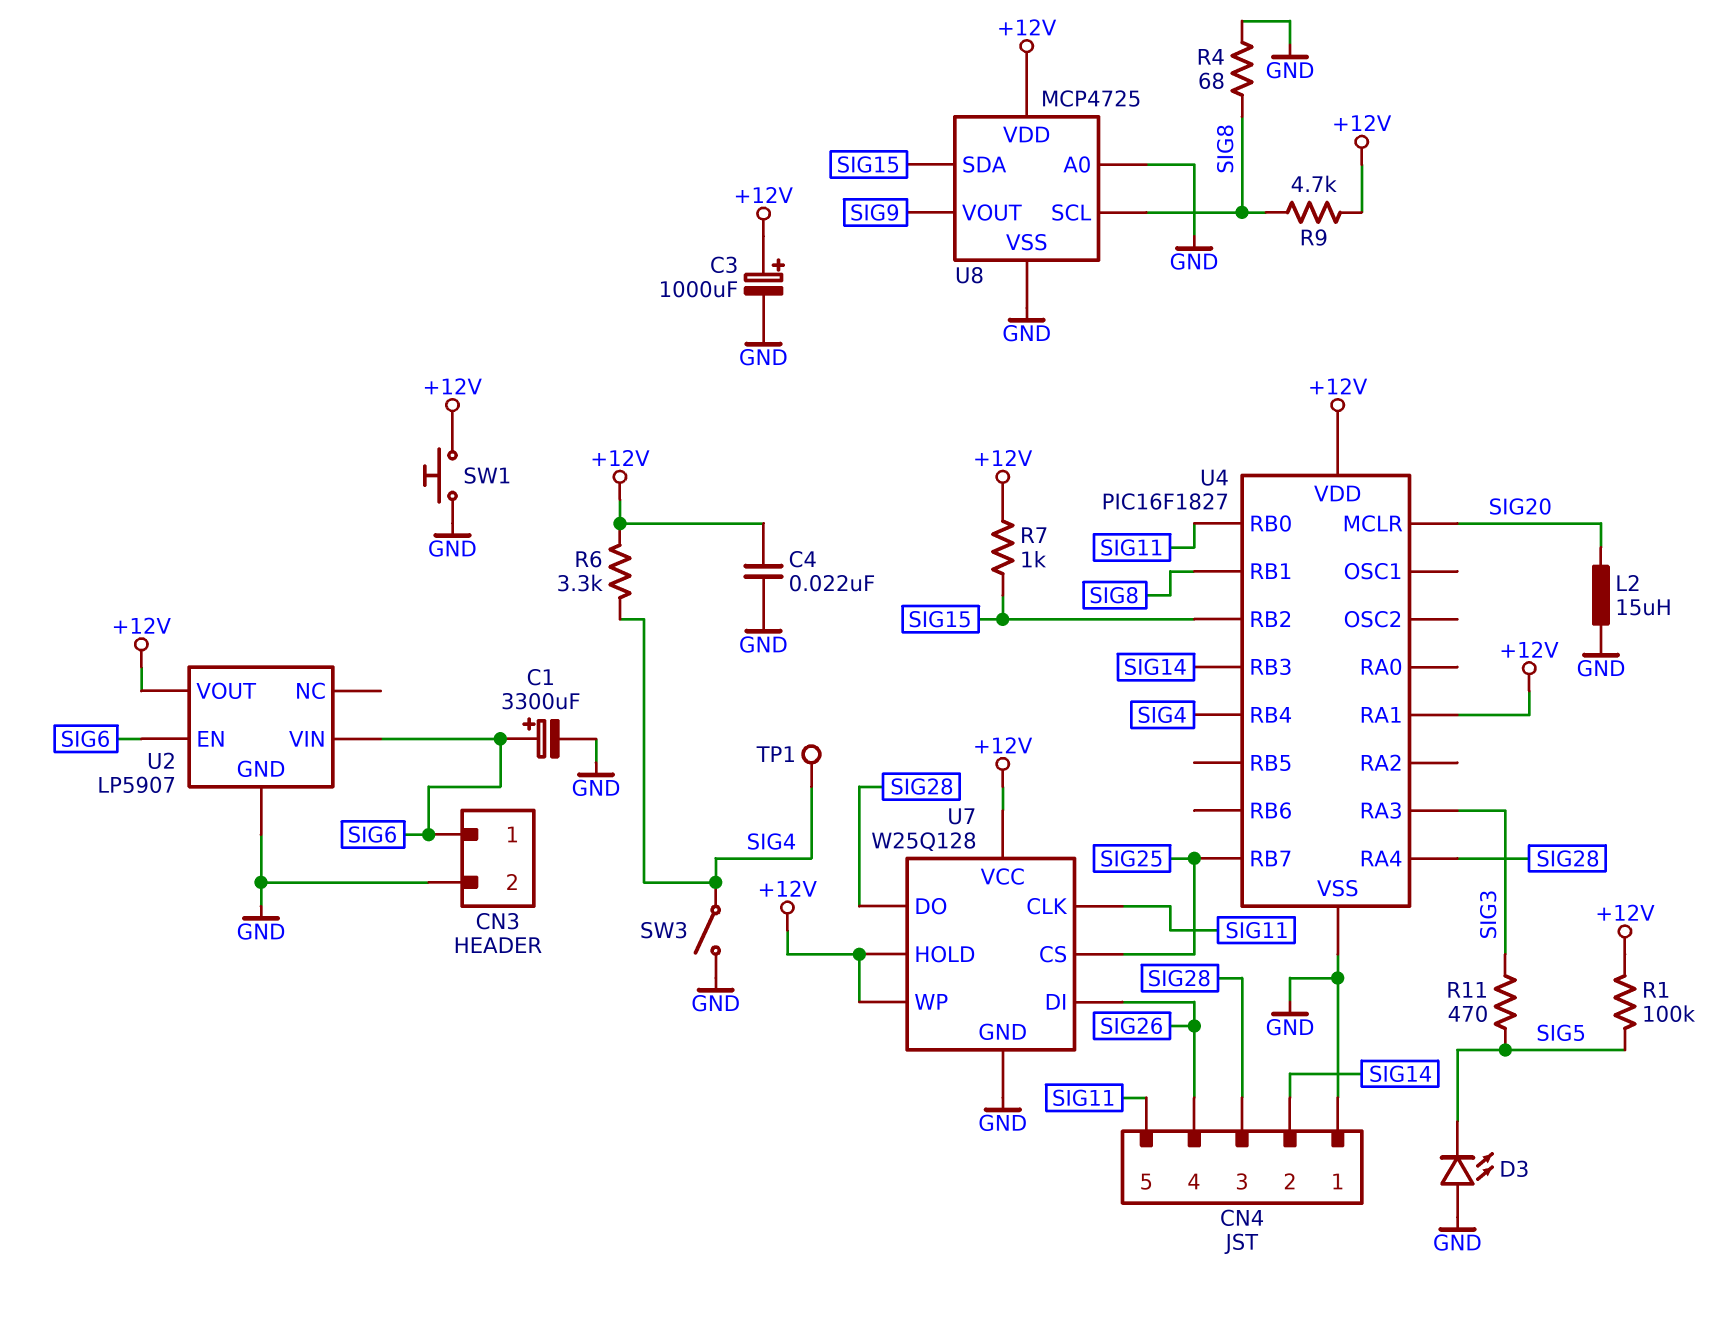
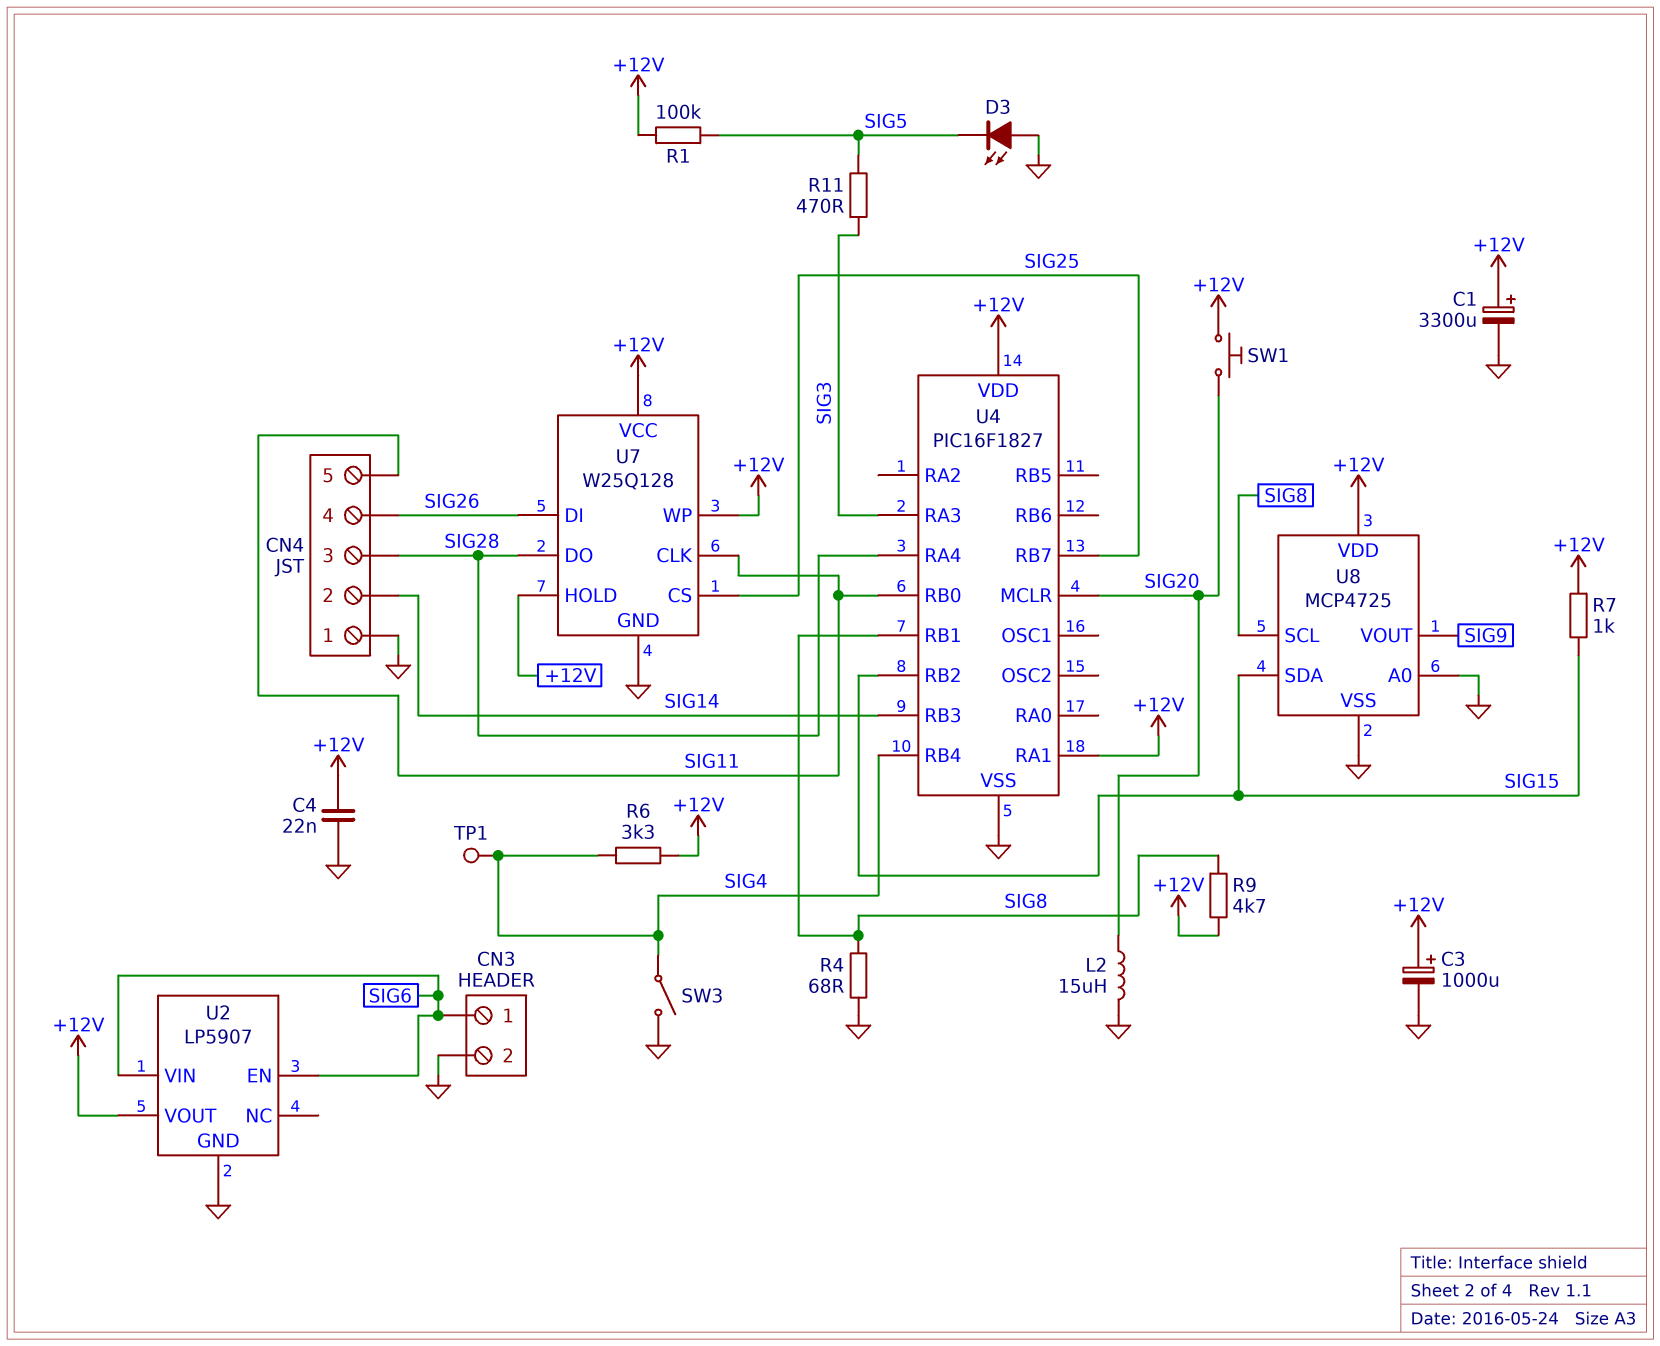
C1: 3300uF (plus SIG6, minus GND) -> 3300uF (plus +12V, minus GND)
SW1: button (+12V, GND) -> button (+12V, SIG20)

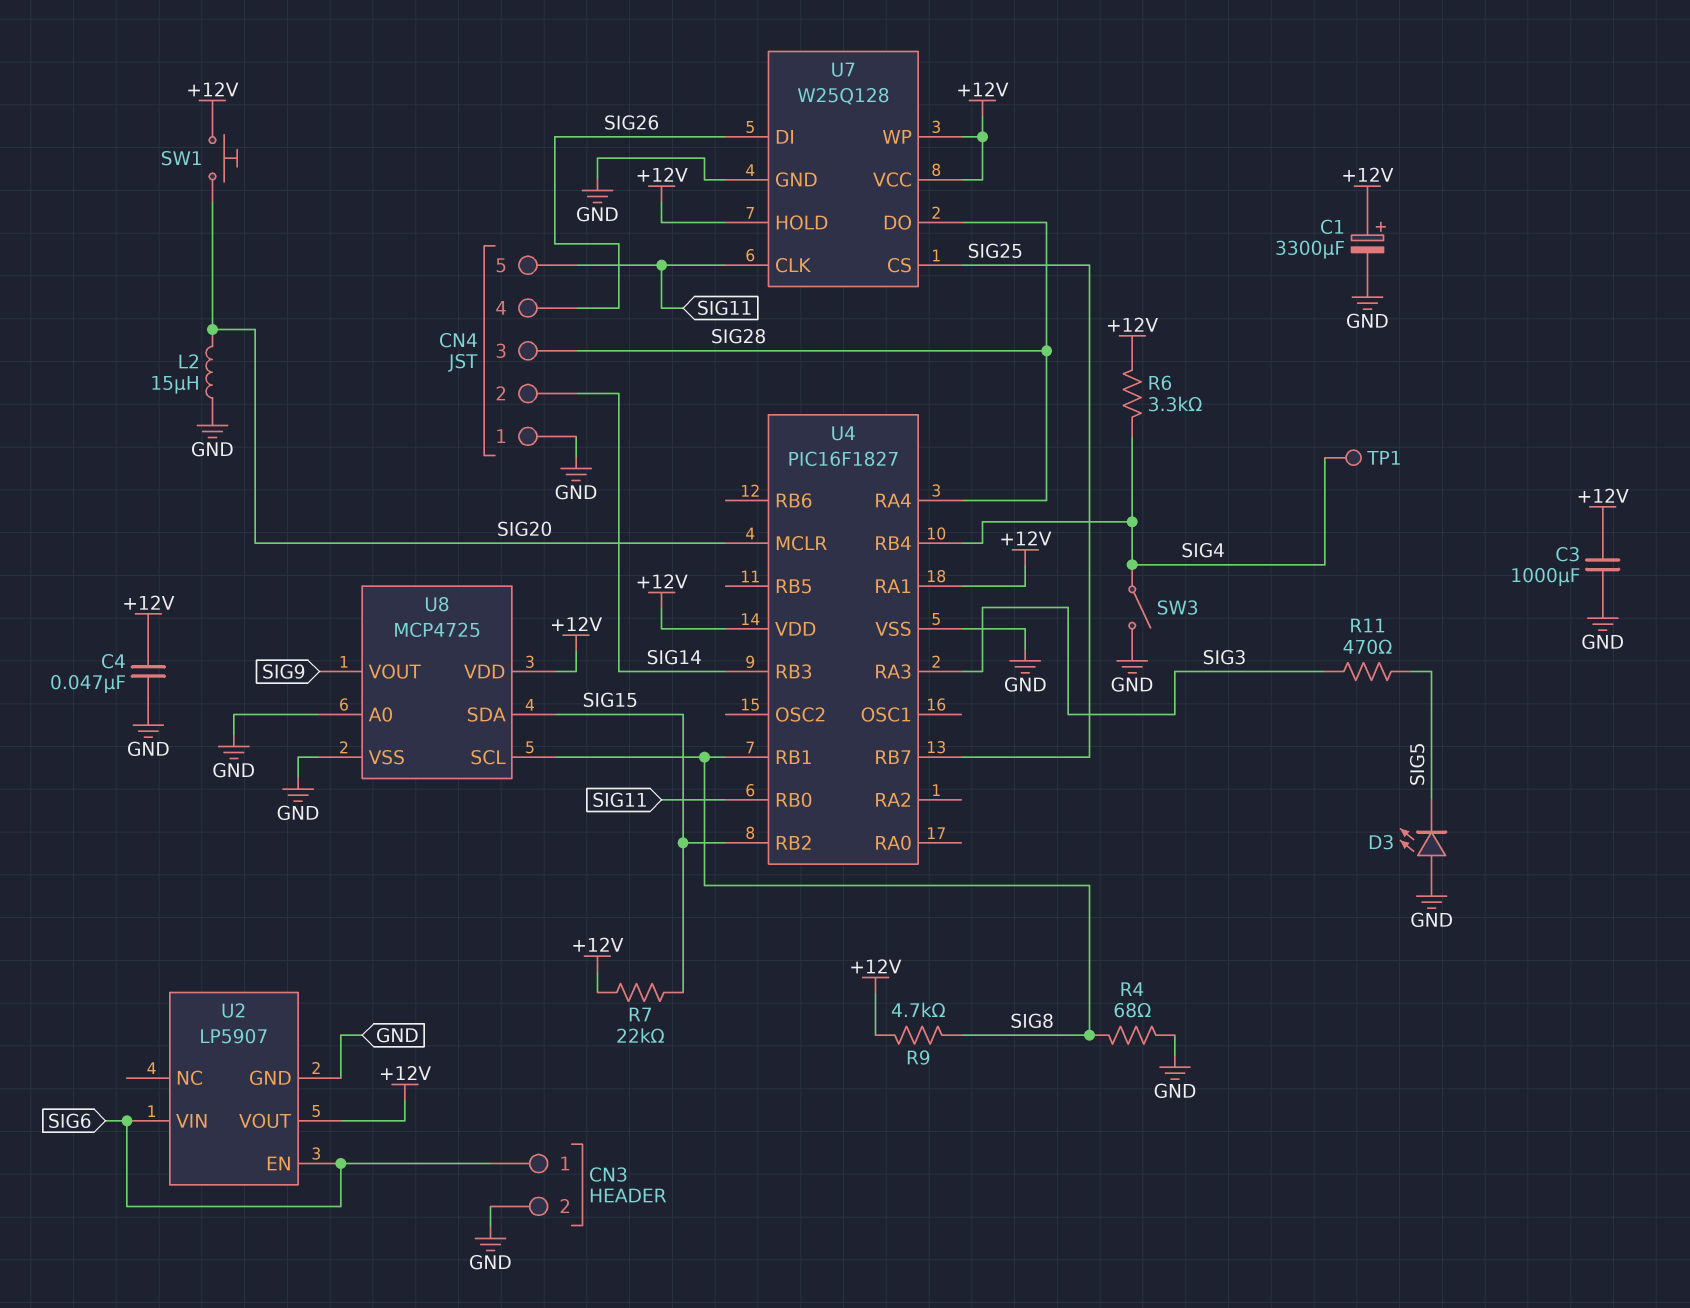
C3: 1000uF (plus +12V, minus GND) -> 1000uF (+12V, GND)
C4: 22nF (+12V, GND) -> 47nF (+12V, GND)
R1: 100k (+12V, SIG5) -> none
R7: 1k (+12V, SIG15) -> 22k (+12V, SIG15)

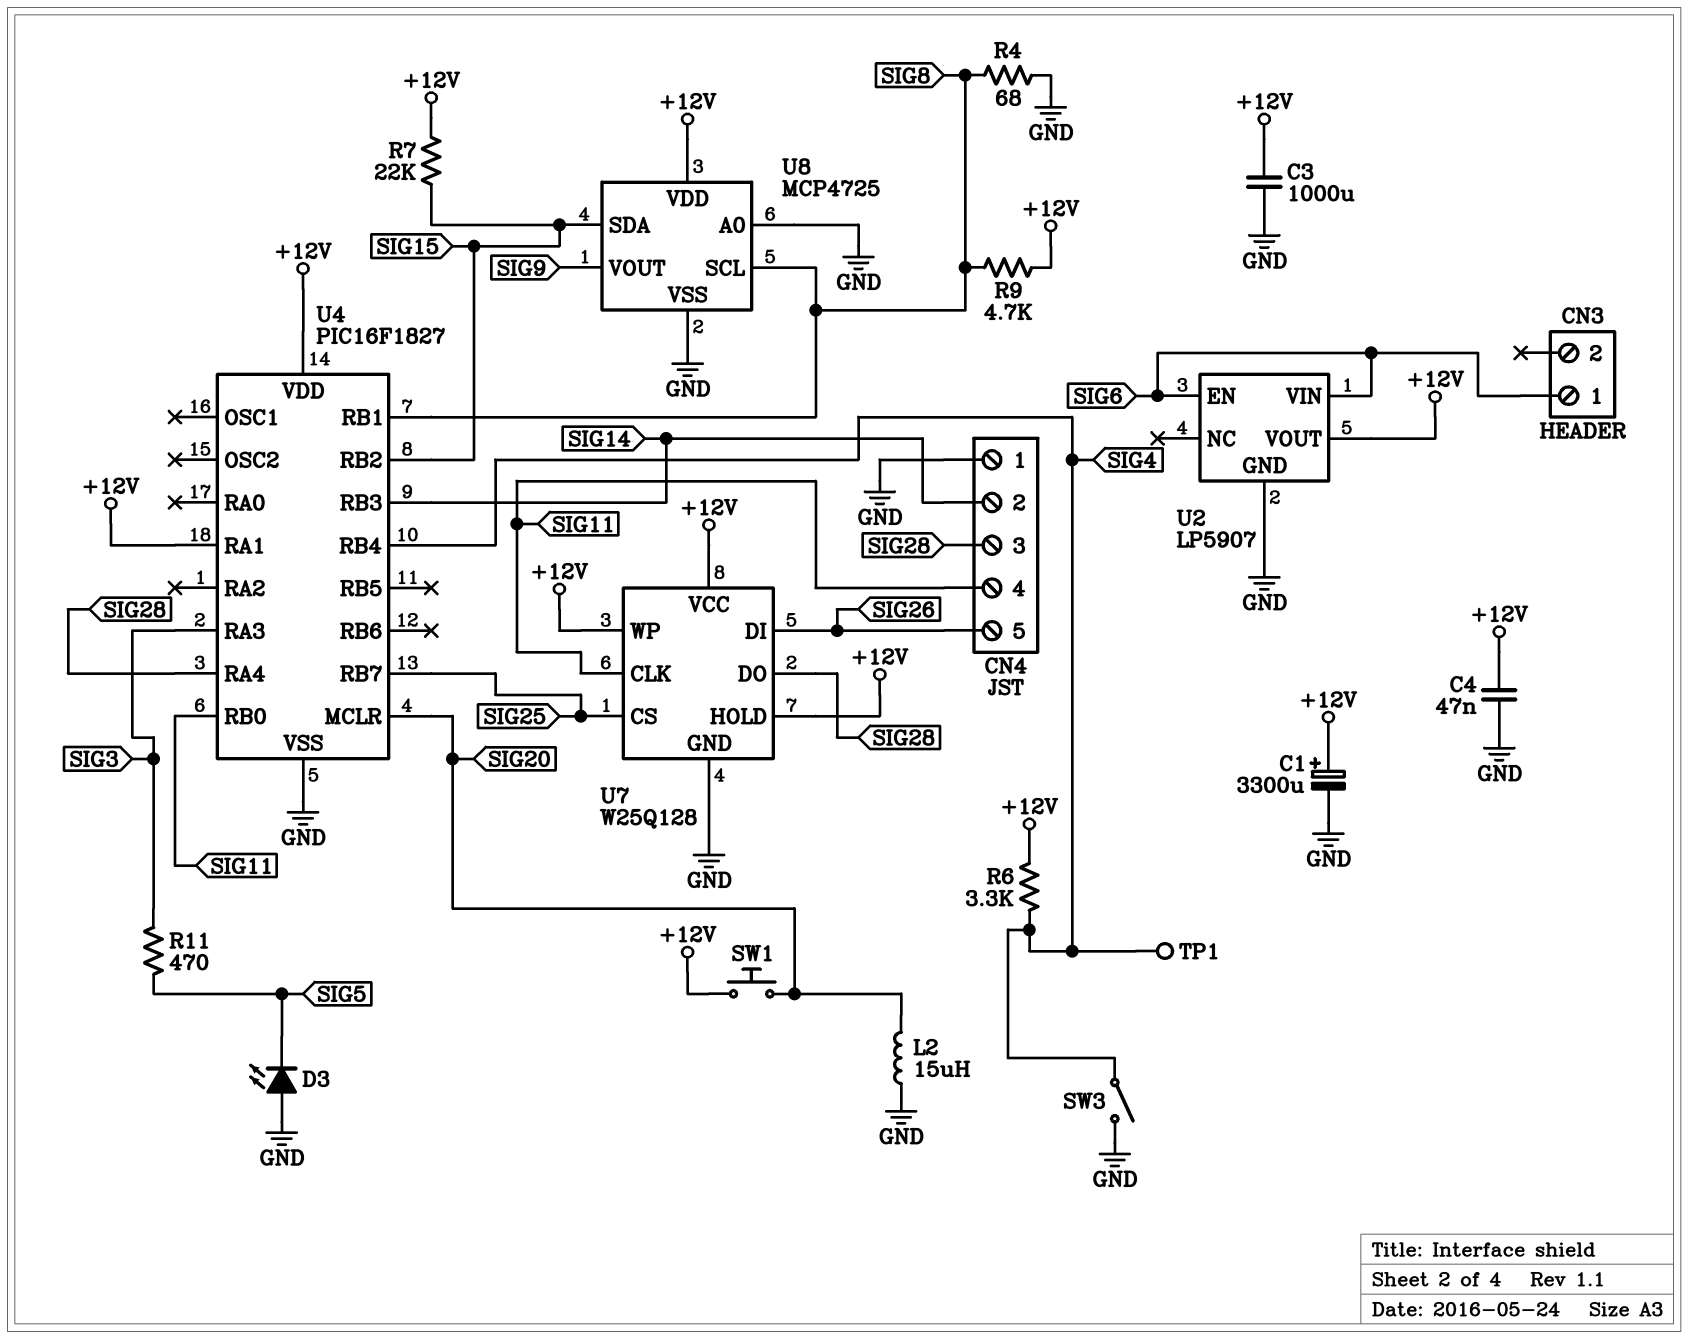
CN3 pin 2: GND -> none
CN4 pin 4: SIG26 -> SIG11
CN4 pin 5: SIG11 -> SIG26

